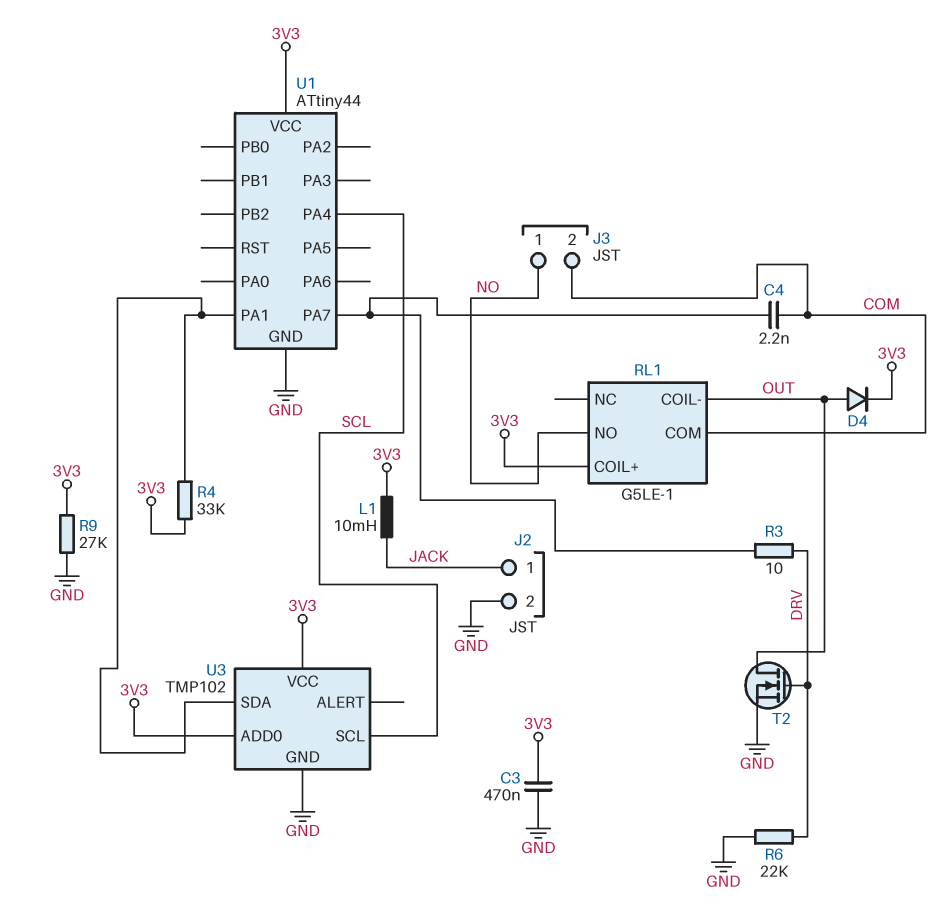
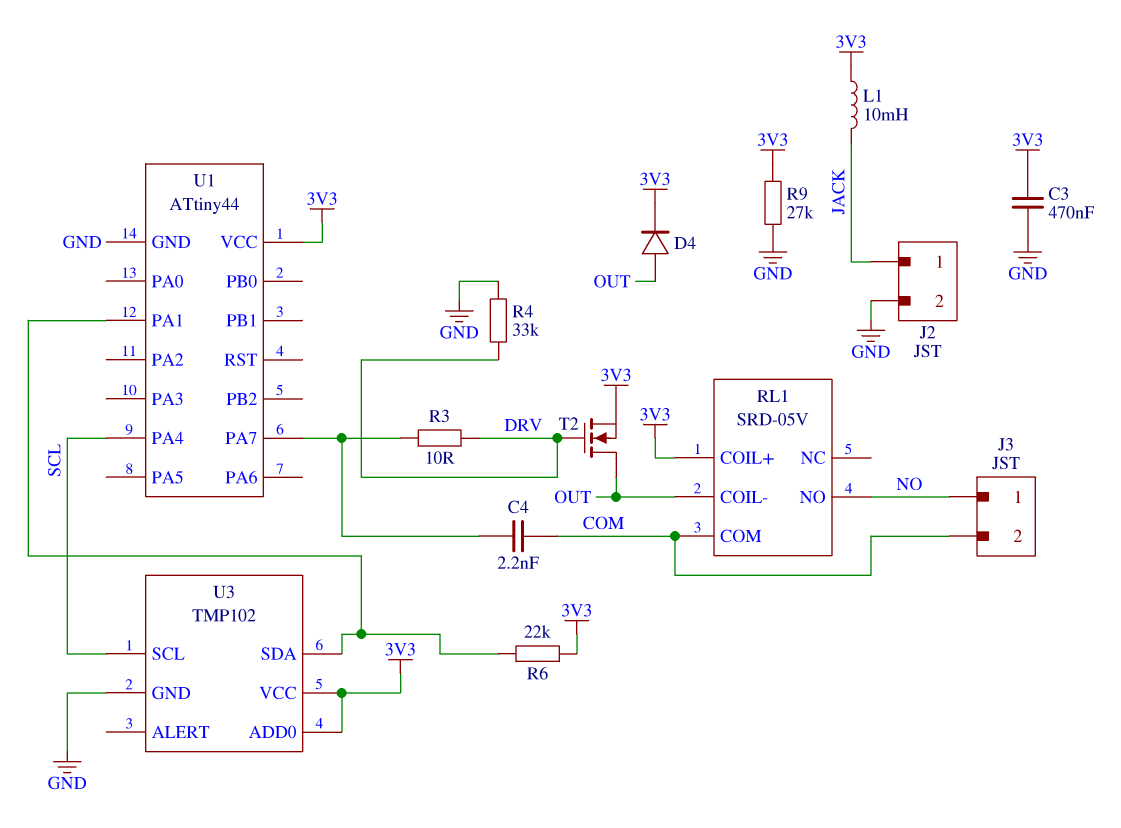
R4: 33k (3V3, U1/PA1) -> 33k (DRV, GND)
R6: 22k (DRV, GND) -> 22k (3V3, U1/PA1)
RL1: G5LE-1 -> SRD-05V
T2: NMOS (G DRV, D OUT, S GND) -> NMOS (G DRV, D OUT, S 3V3)

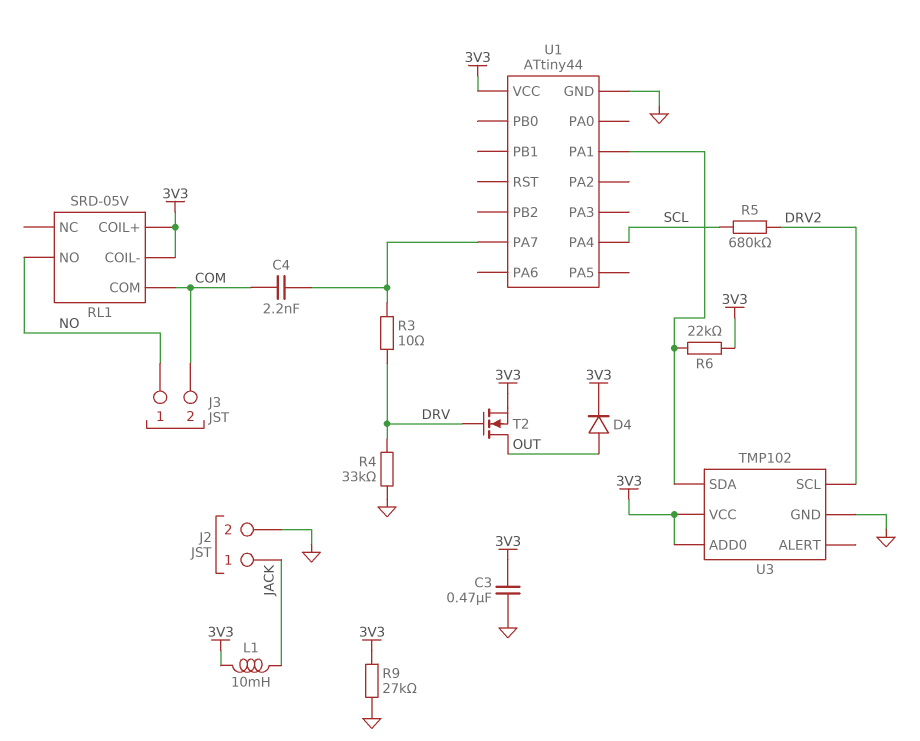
R5: none -> 680k (DRV2, SCL)
RL1 pin COIL-: OUT -> 3V3
U3 pin SCL: SCL -> DRV2

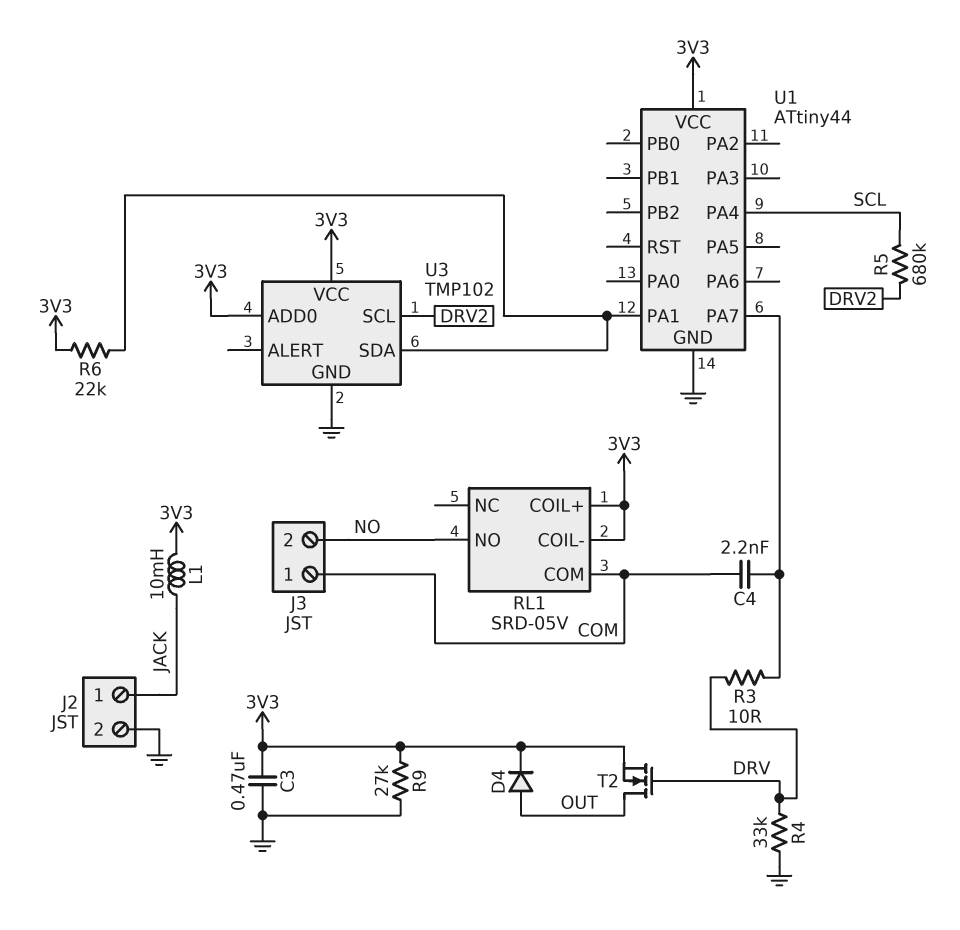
J3 pin 1: NO -> COM
J3 pin 2: COM -> NO

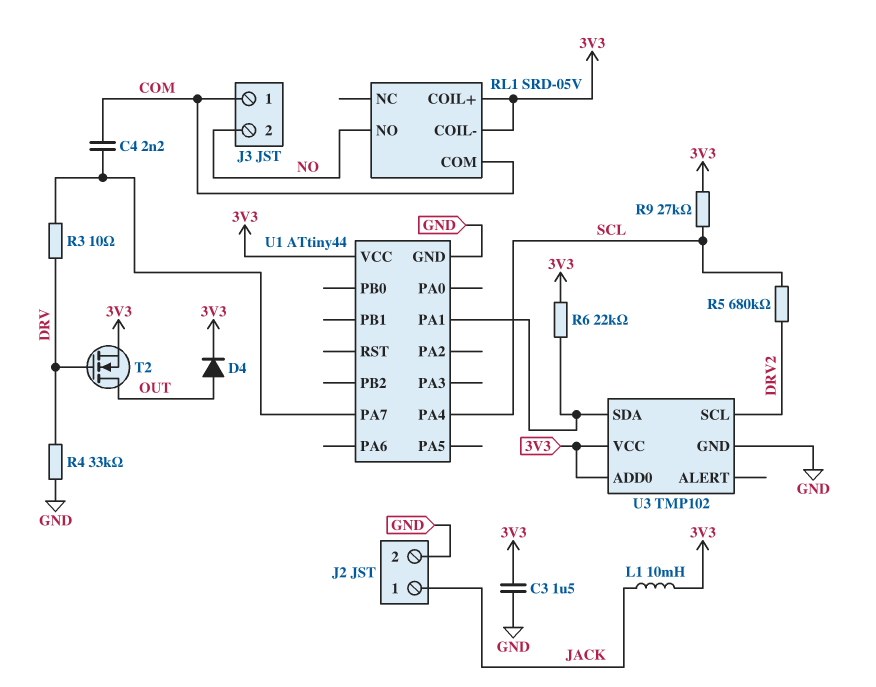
C3: 470nF (3V3, GND) -> 1.5uF (3V3, GND)
R9: 27k (3V3, GND) -> 27k (3V3, SCL)

